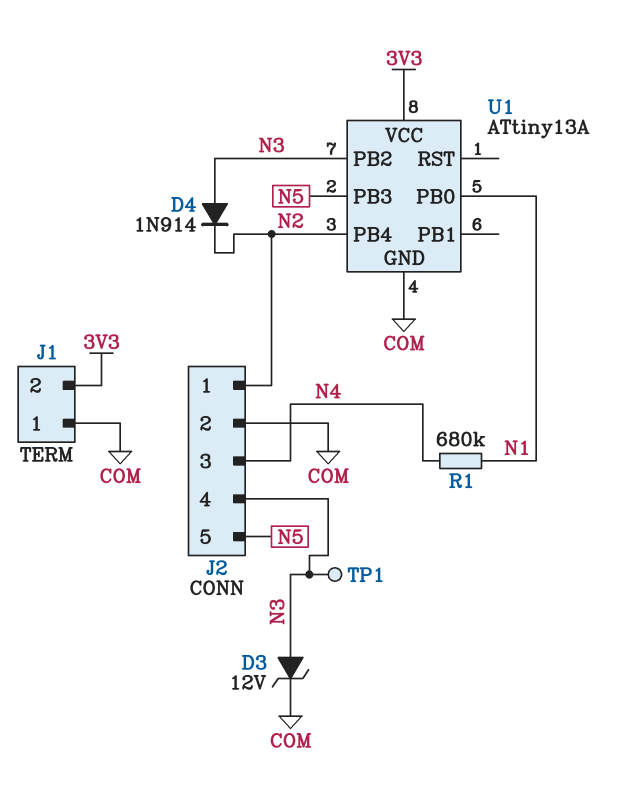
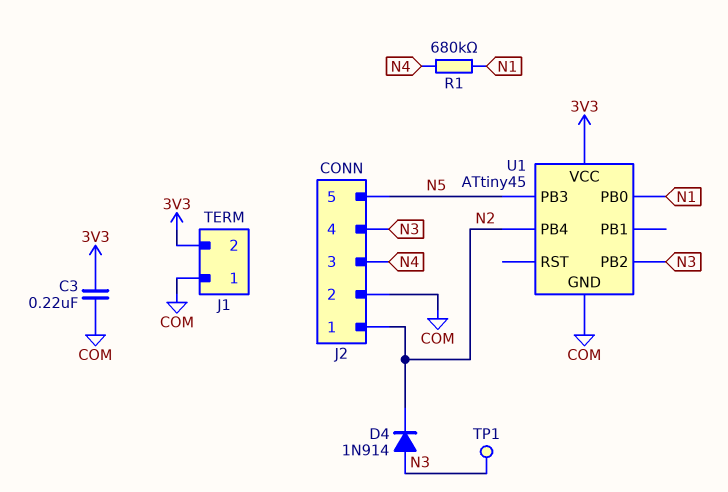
C3: none -> 220nF (3V3, COM)
D3: zener 12V (A N3, K COM) -> none
U1: ATtiny13A -> ATtiny45

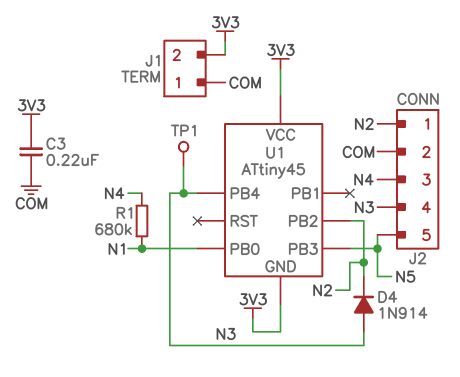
U1 pin GND: COM -> 3V3
U1 pin PB2: N3 -> N2
U1 pin PB4: N2 -> N3

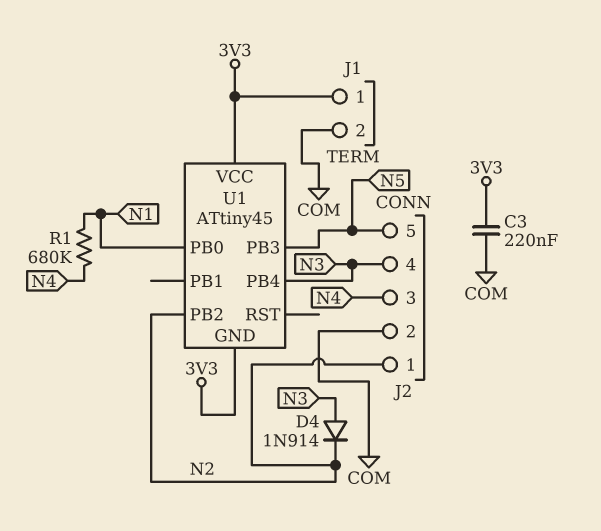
J1 pin 1: COM -> 3V3
J1 pin 2: 3V3 -> COM
TP1: test point (N3) -> none

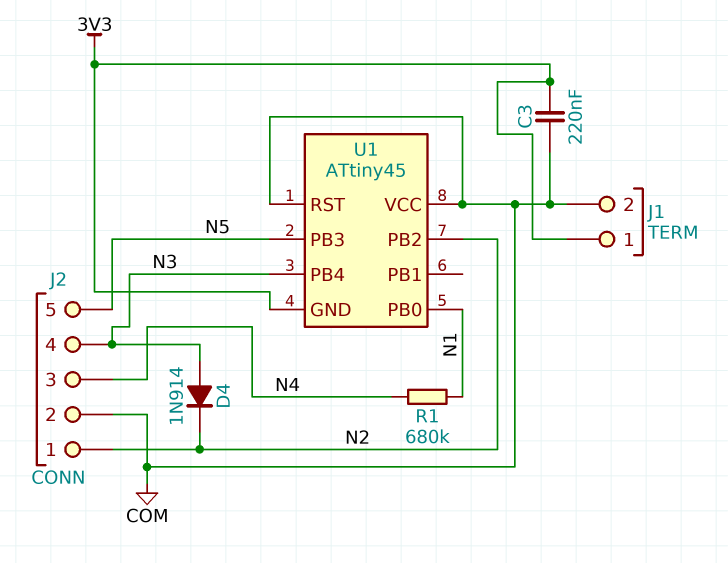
U1 pin RST: none -> COM
U1 pin VCC: 3V3 -> COM

